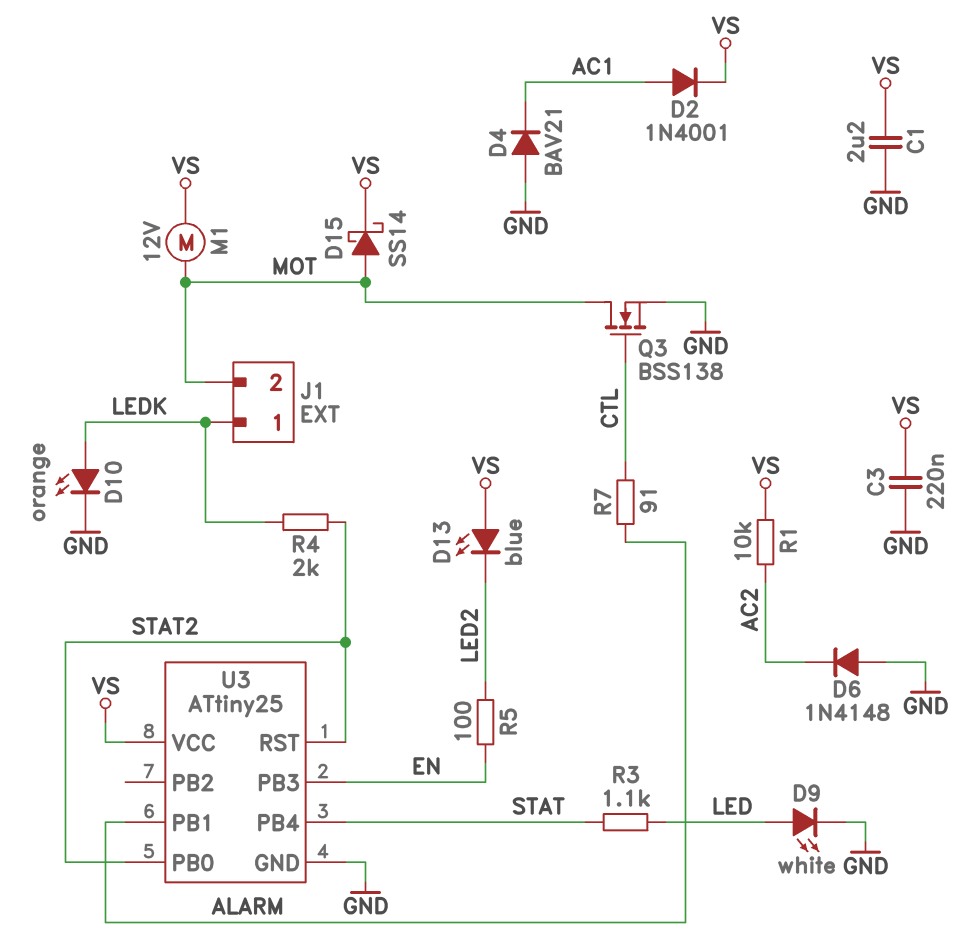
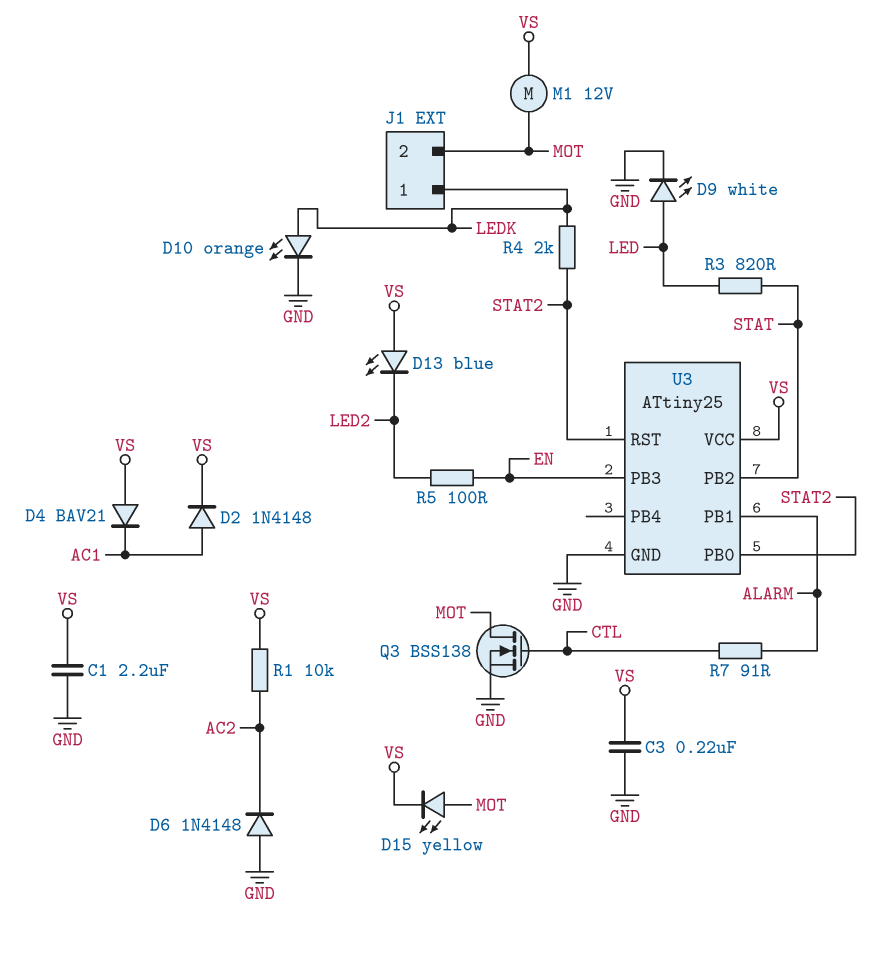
D2: diode 1N4001 (A AC1, K VS) -> diode 1N4148 (A AC1, K VS)
D4: diode BAV21 (A GND, K AC1) -> diode BAV21 (A VS, K AC1)
D15: schottky SS14 (A MOT, K VS) -> LED yellow (A MOT, K VS)
R3: 1.1k (LED, STAT) -> 820 (LED, STAT)
U3 pin PB2: none -> STAT
U3 pin PB4: STAT -> none

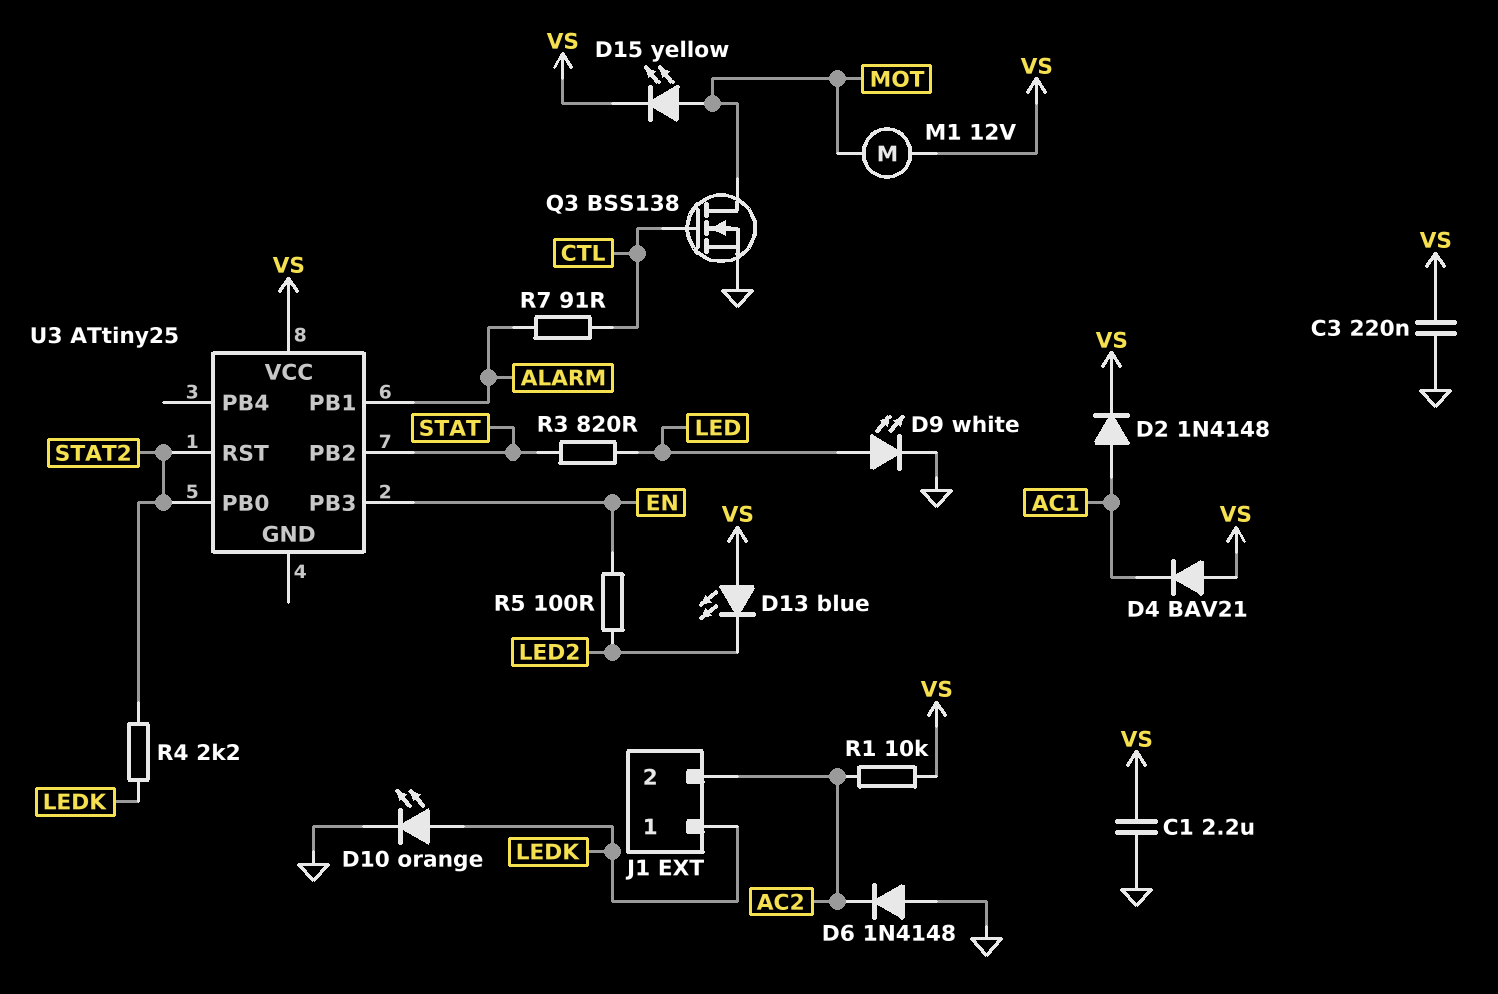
J1 pin 2: MOT -> AC2
R4: 2k (LEDK, STAT2) -> 2.2k (LEDK, STAT2)
U3 pin GND: GND -> none

